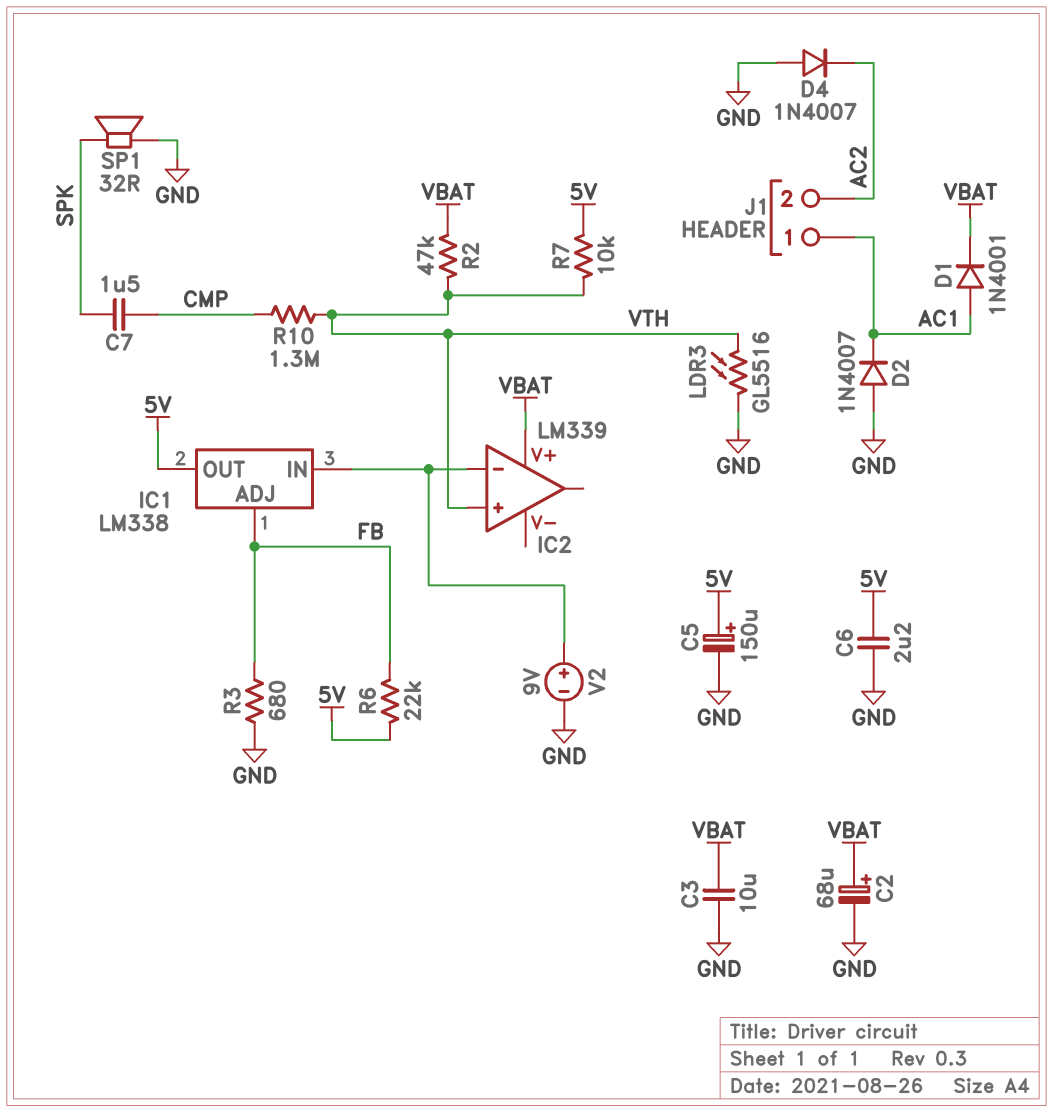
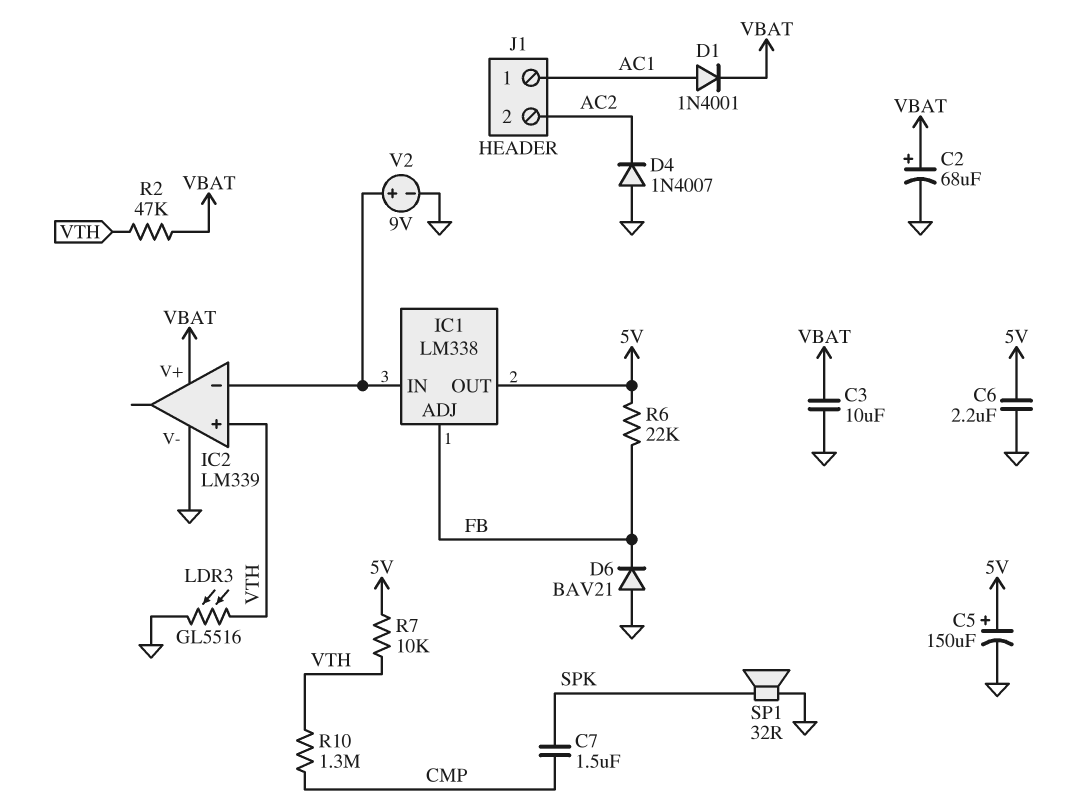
D2: diode 1N4007 (A GND, K AC1) -> none
D6: none -> diode BAV21 (A GND, K FB)
IC2 pin V-: none -> GND
R3: 680 (FB, GND) -> none

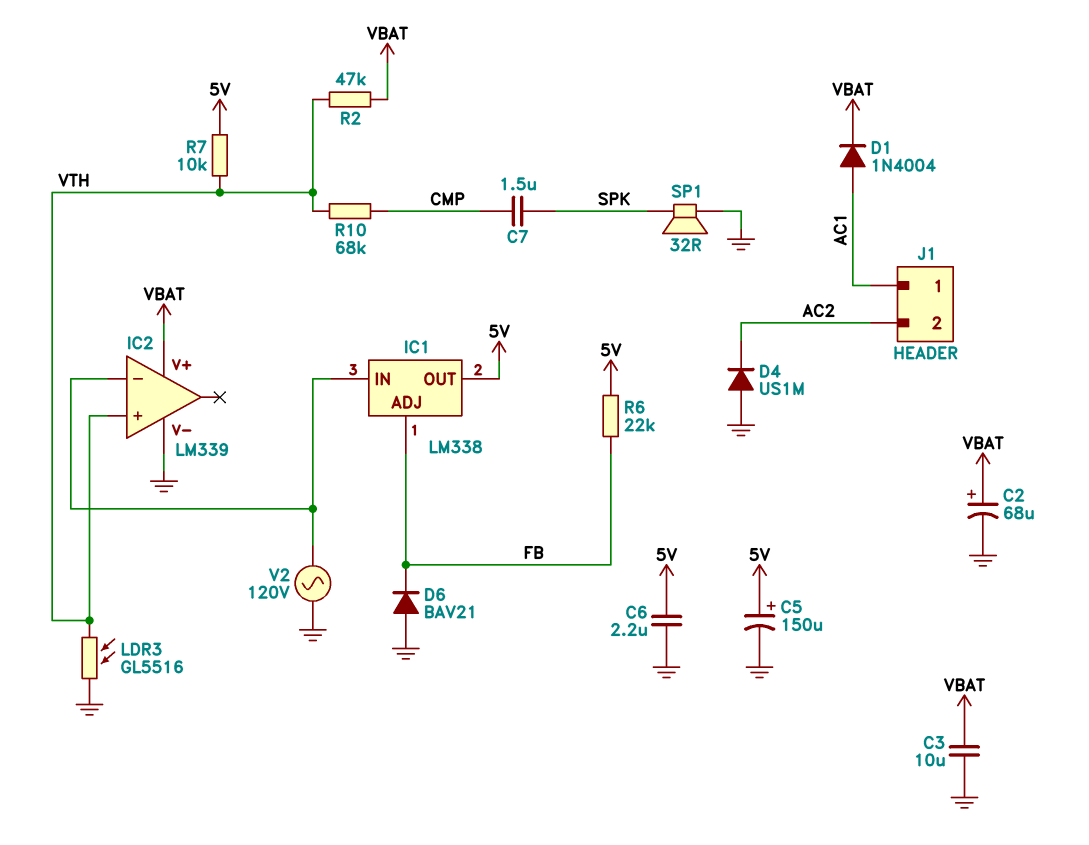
D1: diode 1N4001 (A AC1, K VBAT) -> diode 1N4004 (A AC1, K VBAT)
D4: diode 1N4007 (A GND, K AC2) -> diode US1M (A GND, K AC2)
R10: 1.3M (CMP, VTH) -> 68k (CMP, VTH)
V2: 9V (plus IC1/IN, minus GND) -> AC 120V (GND, IC1/IN)

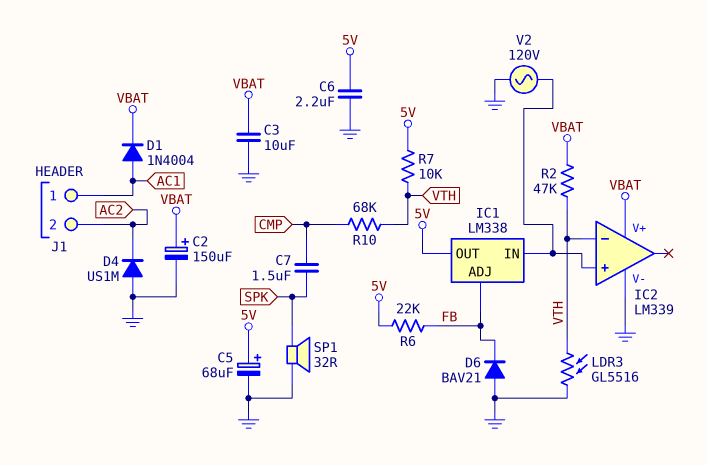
C2: 68uF (plus VBAT, minus GND) -> 150uF (plus VBAT, minus GND)
C5: 150uF (plus 5V, minus GND) -> 68uF (plus 5V, minus GND)
IC2 pin in+: VTH -> IC1/IN
IC2 pin in-: IC1/IN -> VTH

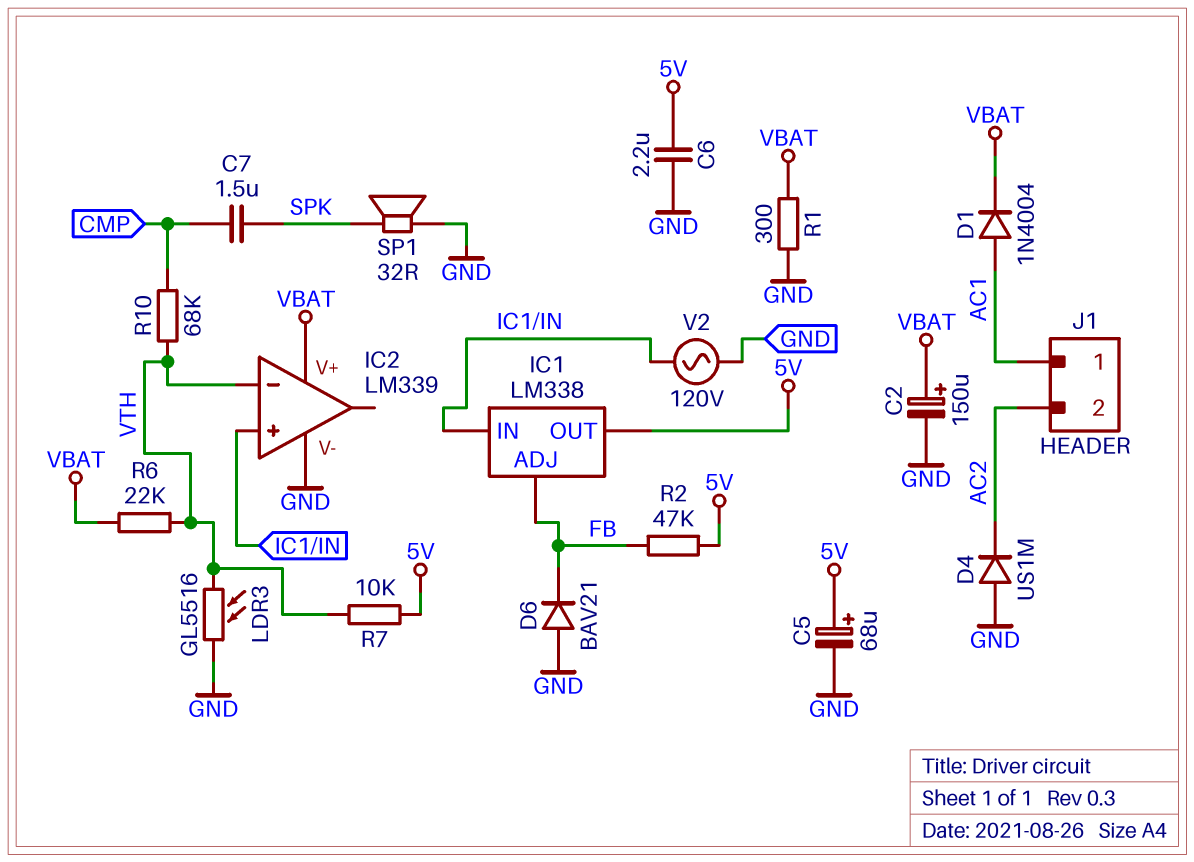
C3: 10uF (GND, VBAT) -> none
R1: none -> 300 (GND, VBAT)
R2: 47k (VBAT, VTH) -> 47k (5V, FB)
R6: 22k (5V, FB) -> 22k (VBAT, VTH)

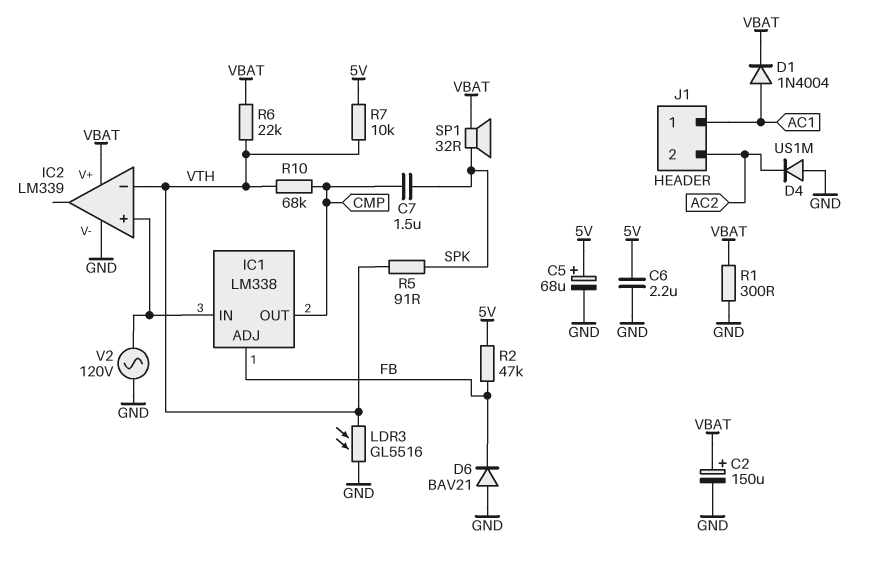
IC1 pin OUT: 5V -> CMP
R5: none -> 91 (SPK, VTH)
SP1: speaker 32R (GND, SPK) -> speaker 32R (SPK, VBAT)

